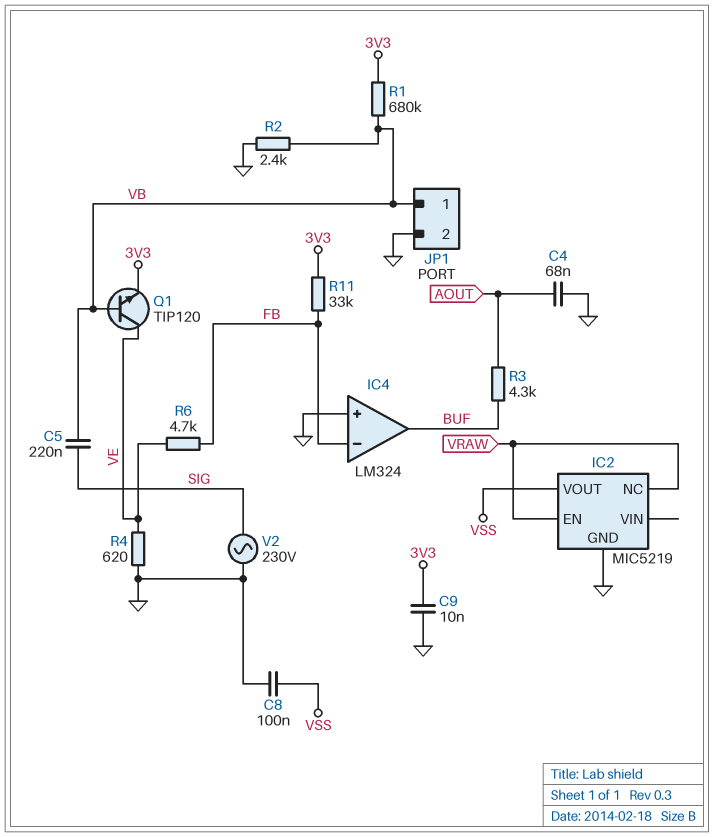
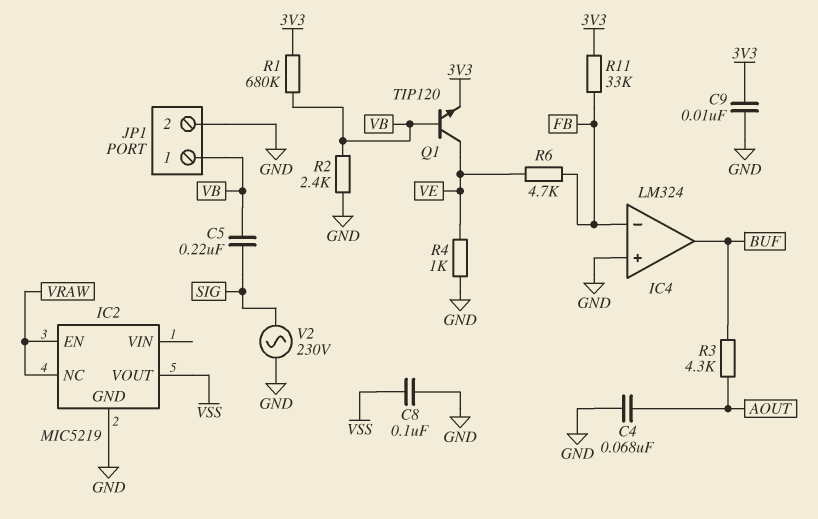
R4: 620 (GND, VE) -> 1k (GND, VE)

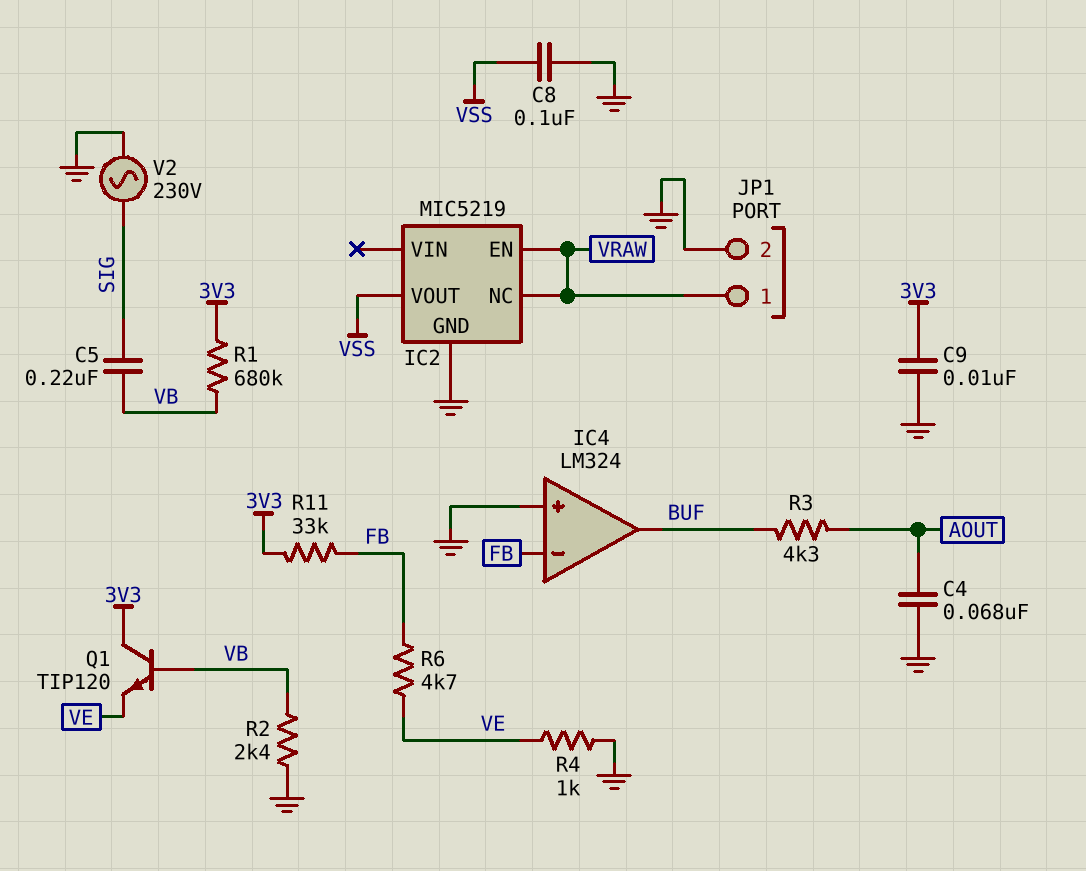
JP1 pin 1: VB -> VRAW
Q1: NPN TIP120 (B VB, C VE, E 3V3) -> NPN TIP120 (B VB, C 3V3, E VE)

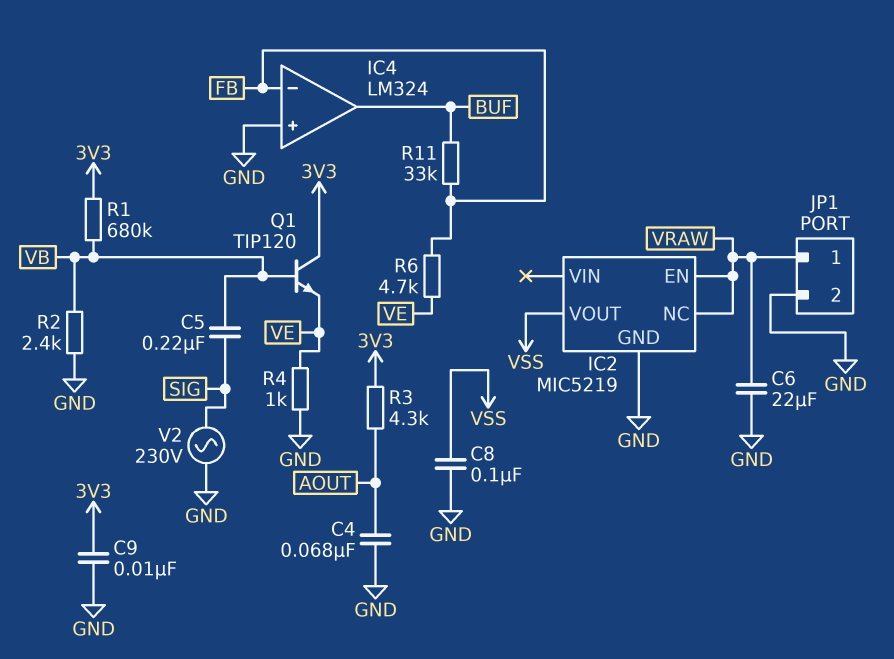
C6: none -> 22uF (GND, VRAW)
R3: 4.3k (AOUT, BUF) -> 4.3k (3V3, AOUT)
R11: 33k (3V3, FB) -> 33k (BUF, FB)

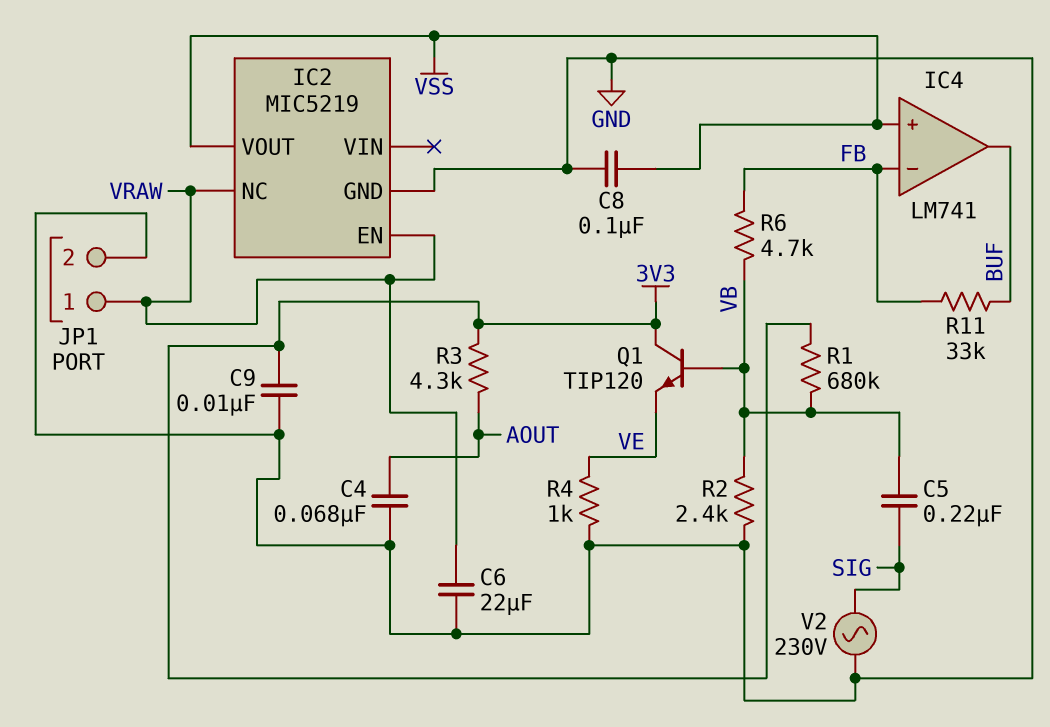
IC4: LM324 -> LM741
IC4 pin in+: GND -> VSS
R6: 4.7k (FB, VE) -> 4.7k (FB, VB)

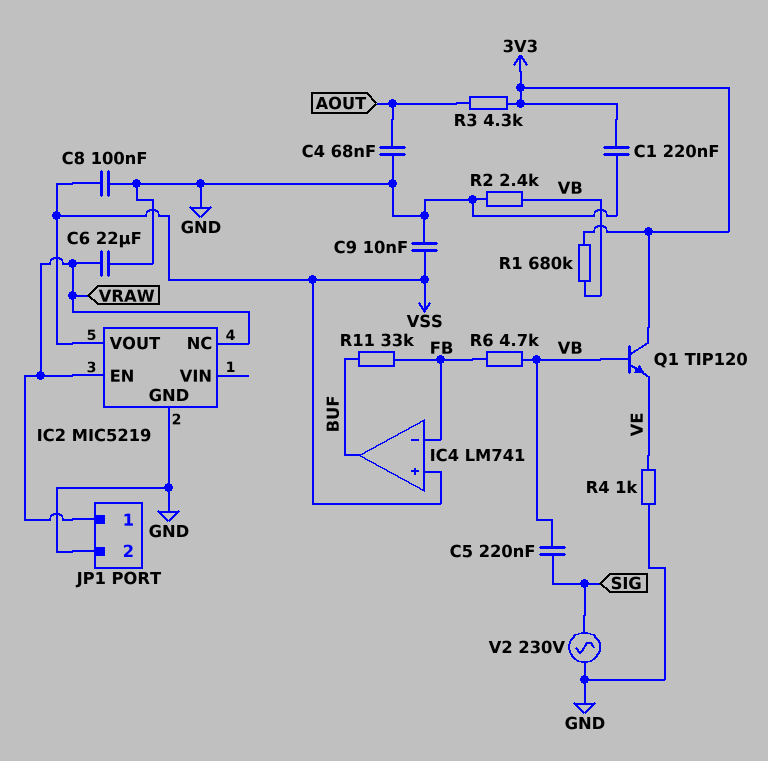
C1: none -> 220nF (3V3, GND)
C9: 10nF (3V3, GND) -> 10nF (GND, VSS)

